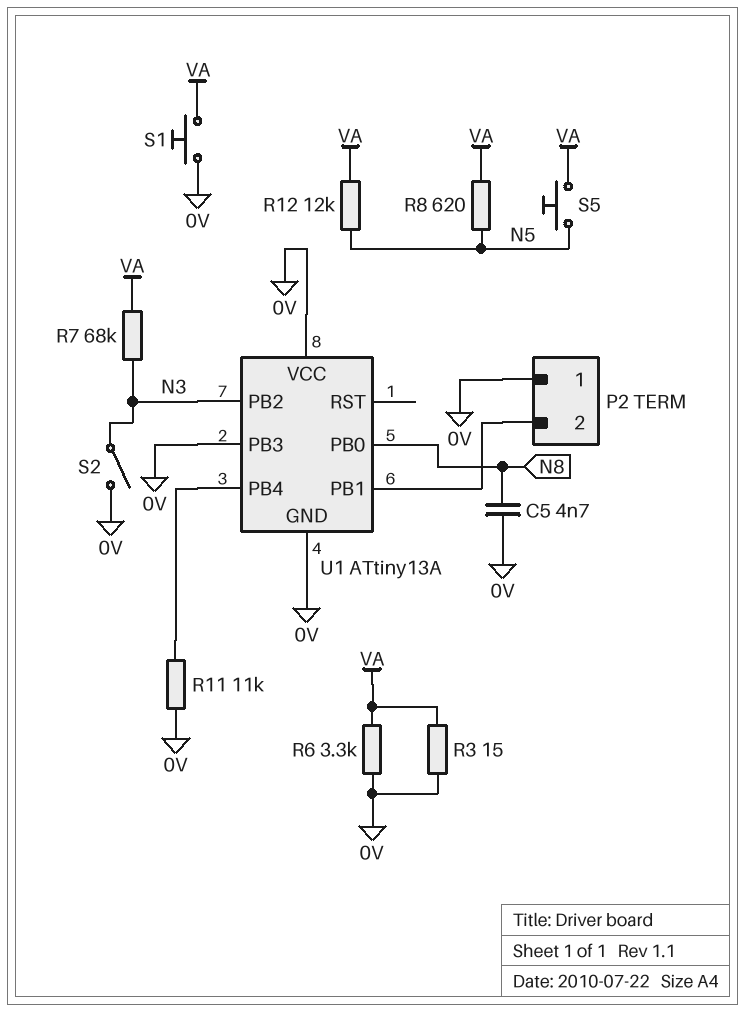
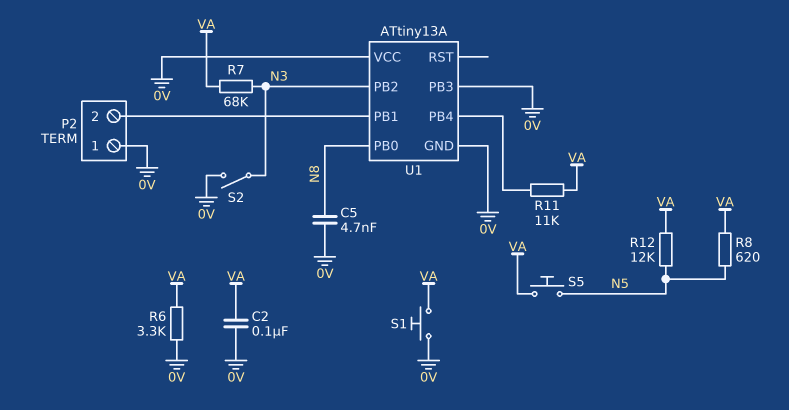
C2: none -> 100nF (0V, VA)
R3: 15 (0V, VA) -> none
R11: 11k (0V, U1/PB4) -> 11k (U1/PB4, VA)

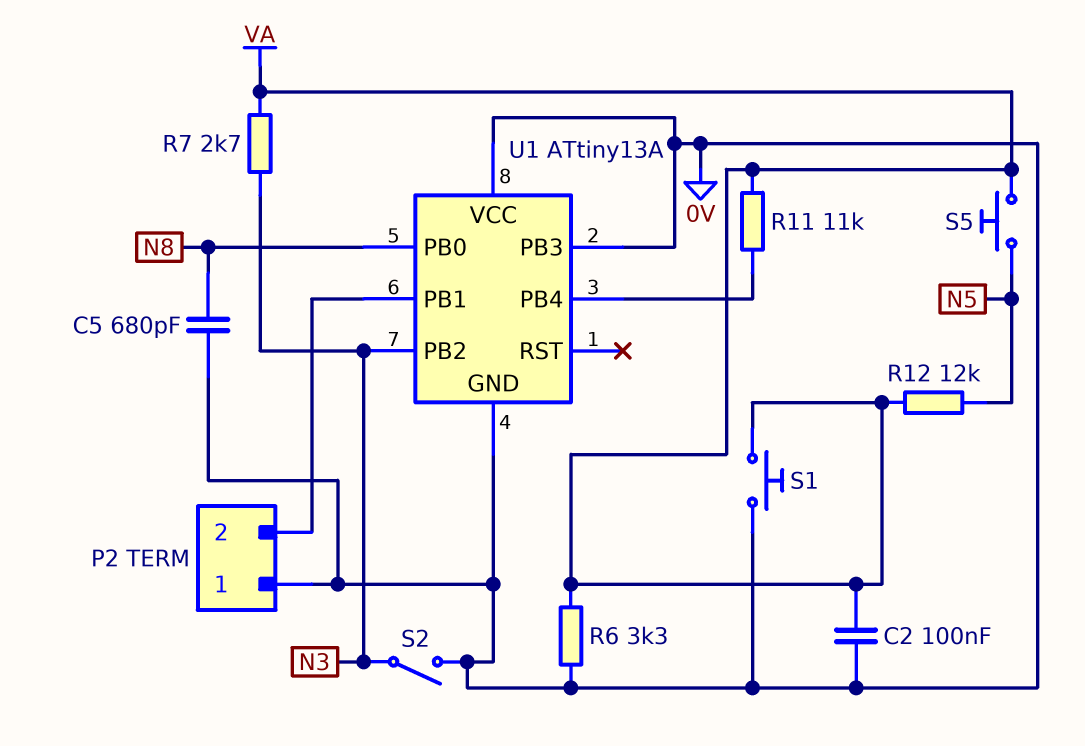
C5: 4.7nF (0V, N8) -> 680pF (0V, N8)
R7: 68k (N3, VA) -> 2.7k (N3, VA)
R8: 620 (N5, VA) -> none

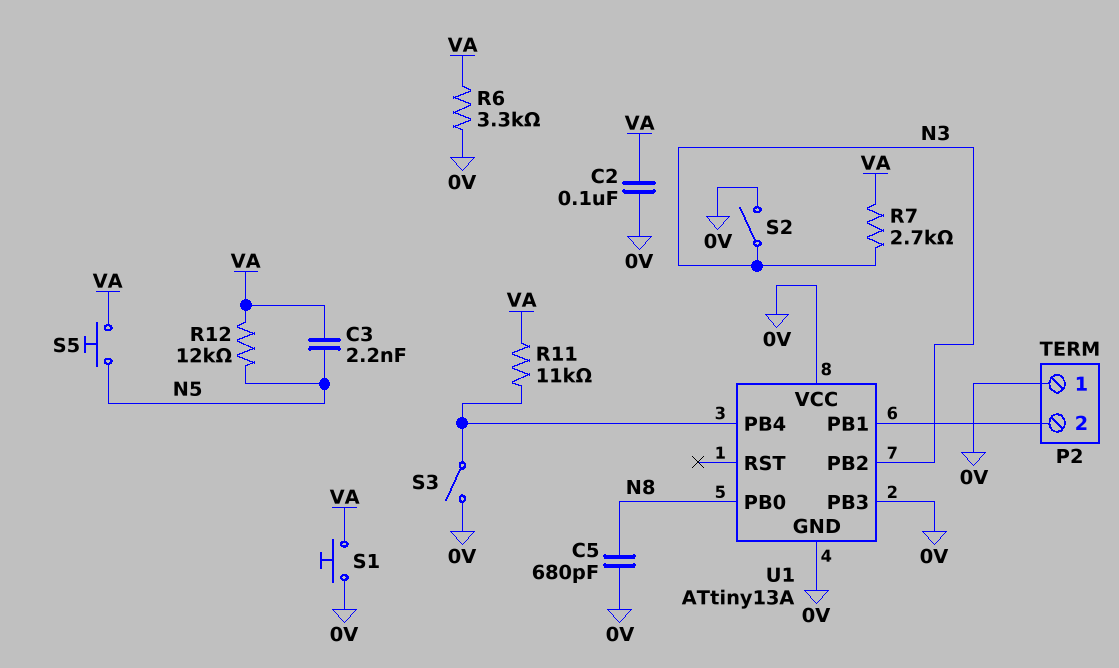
C3: none -> 2.2nF (N5, VA)
S3: none -> switch (0V, U1/PB4)

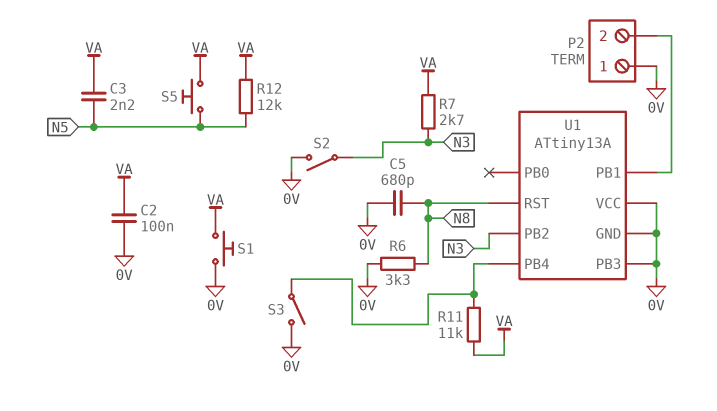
R6: 3.3k (0V, VA) -> 3.3k (0V, N8)
U1 pin PB0: N8 -> none
U1 pin RST: none -> N8

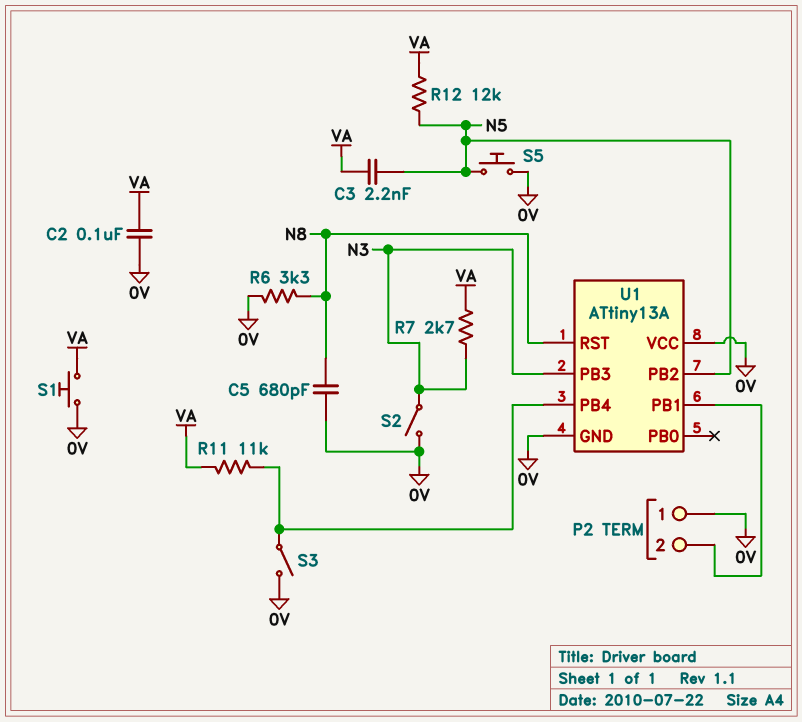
S5: button (N5, VA) -> button (0V, N5)
U1 pin PB2: N3 -> N5
U1 pin PB3: 0V -> N3

